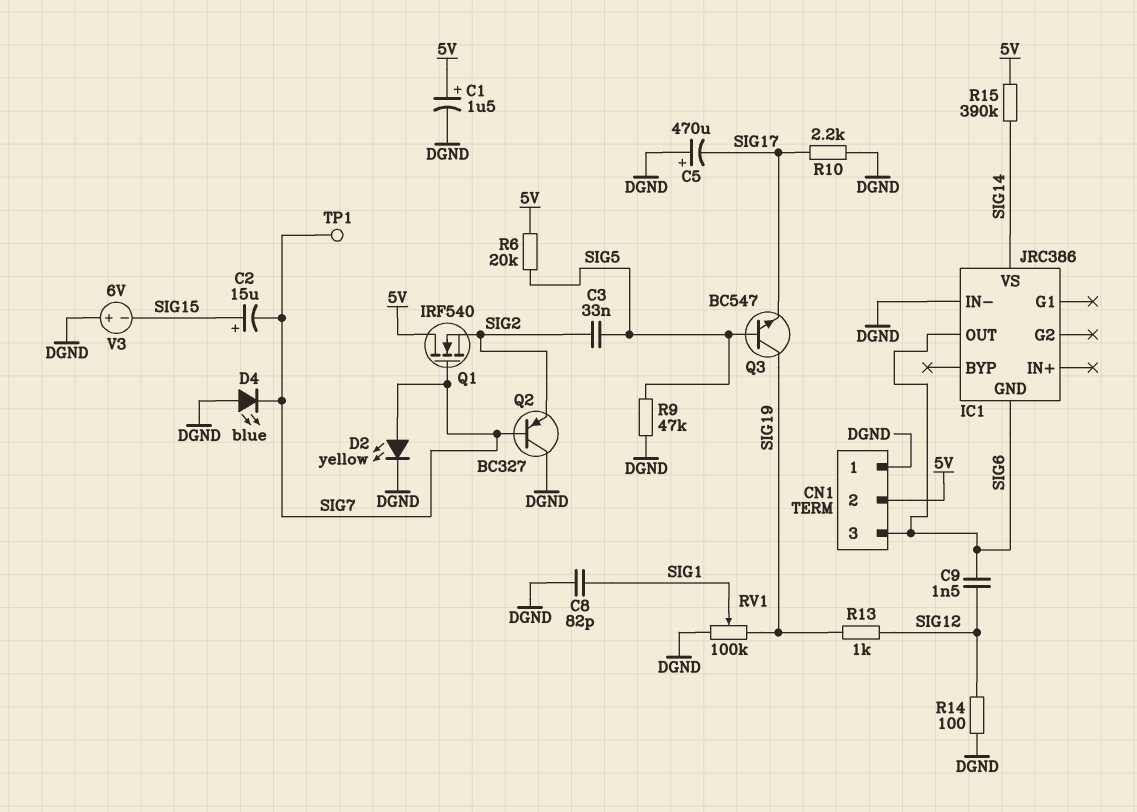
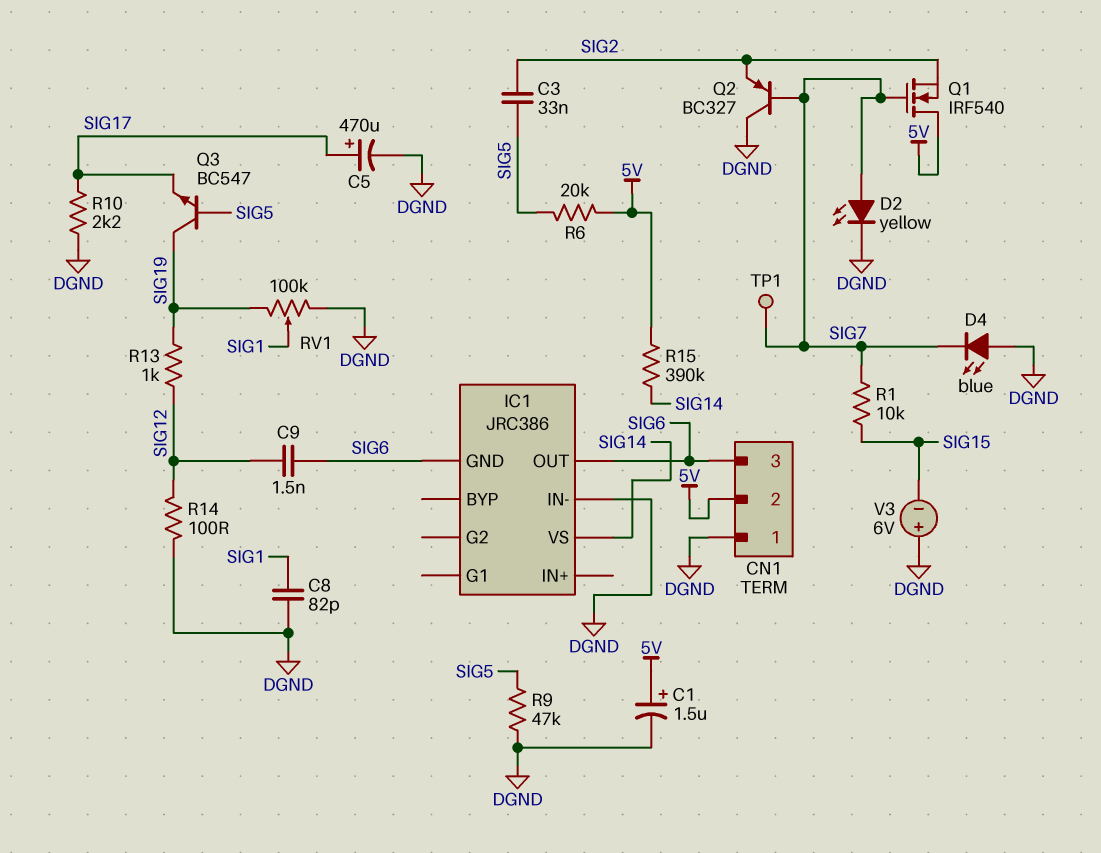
C2: 15uF (plus SIG15, minus SIG7) -> none
C5: 470uF (plus DGND, minus SIG17) -> 470uF (plus SIG17, minus DGND)
R1: none -> 10k (SIG7, SIG15)

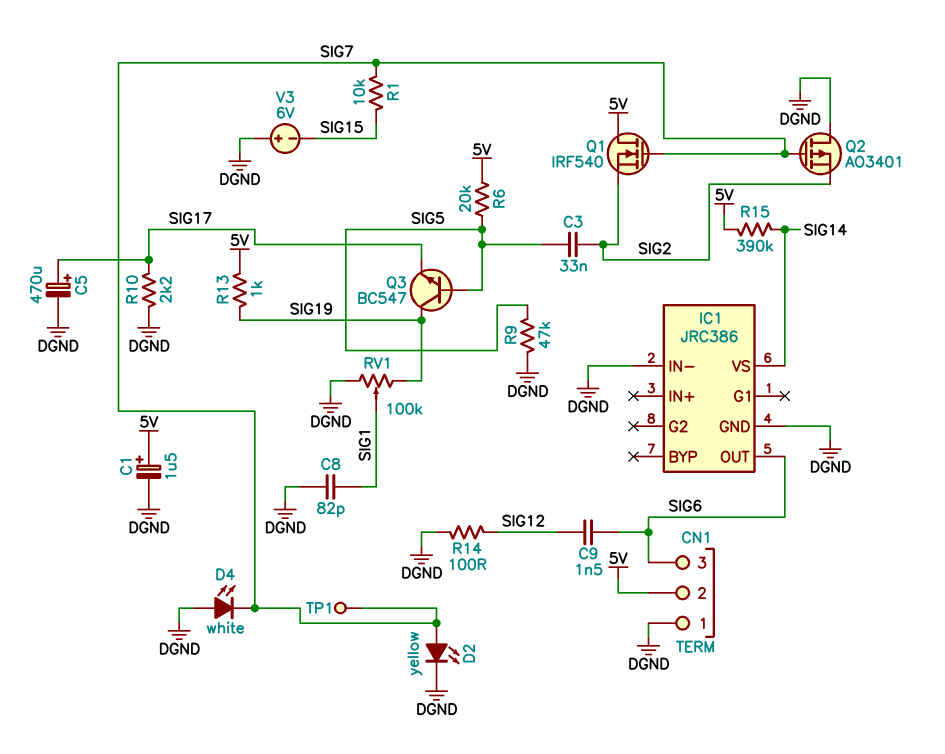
D4: LED blue (A DGND, K SIG7) -> LED white (A DGND, K SIG7)
IC1 pin GND: SIG6 -> DGND
Q2: PNP BC327 (B SIG7, C DGND, E SIG2) -> PMOS AO3401 (G SIG7, D DGND, S SIG2)
R13: 1k (SIG12, SIG19) -> 1k (5V, SIG19)

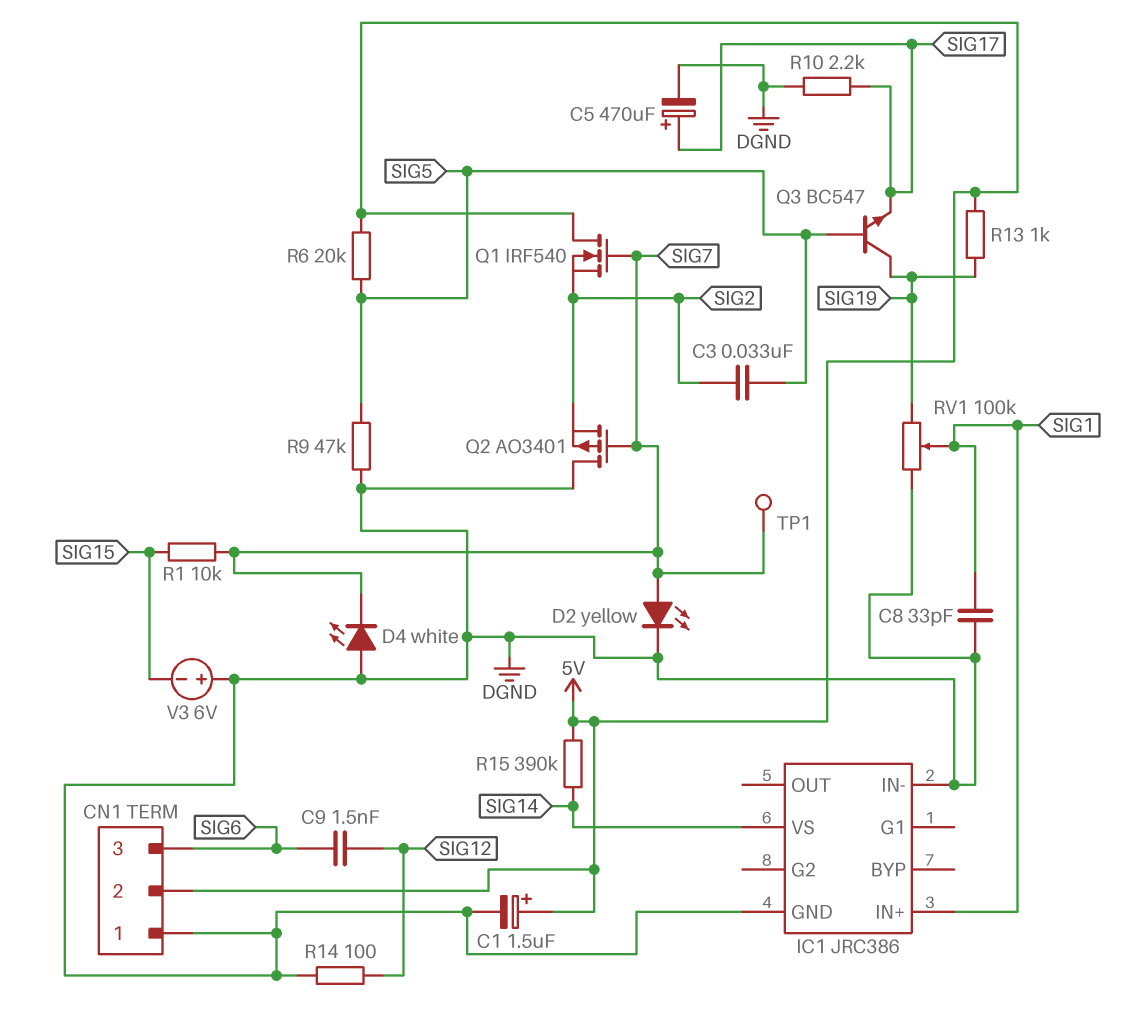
C8: 82pF (DGND, SIG1) -> 33pF (DGND, SIG1)
IC1 pin IN+: none -> SIG1
IC1 pin OUT: SIG6 -> none

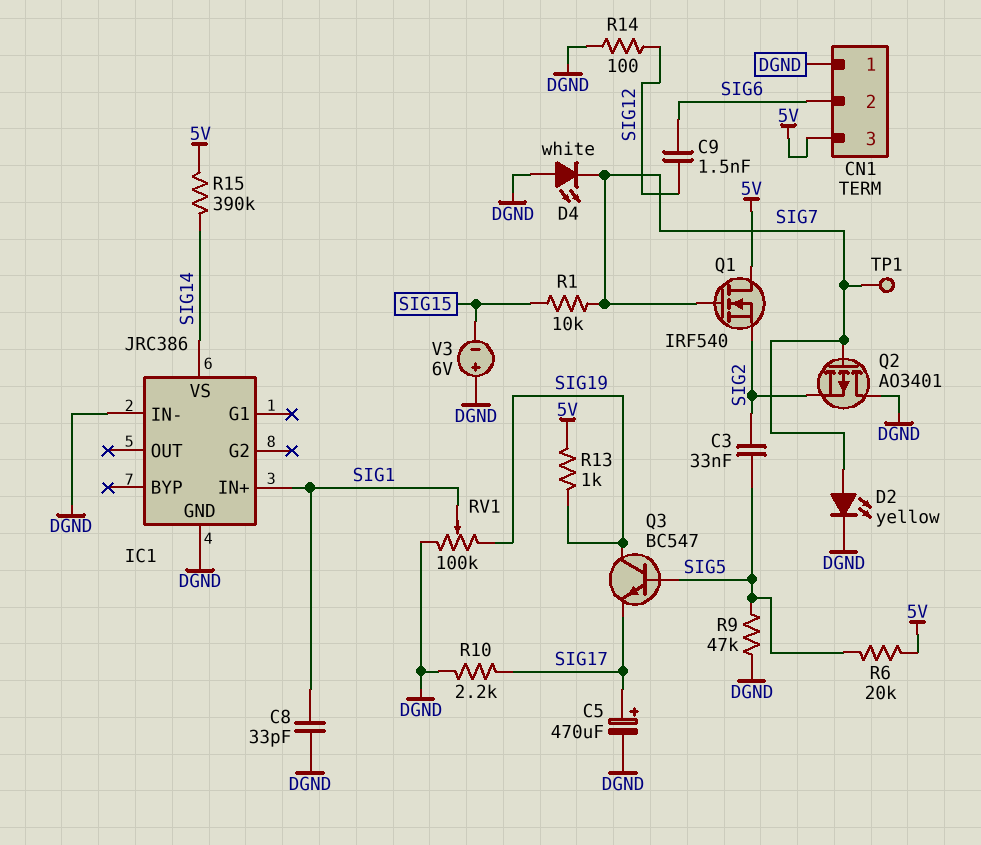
C1: 1.5uF (plus 5V, minus DGND) -> none
CN1 pin 2: 5V -> SIG6
CN1 pin 3: SIG6 -> 5V

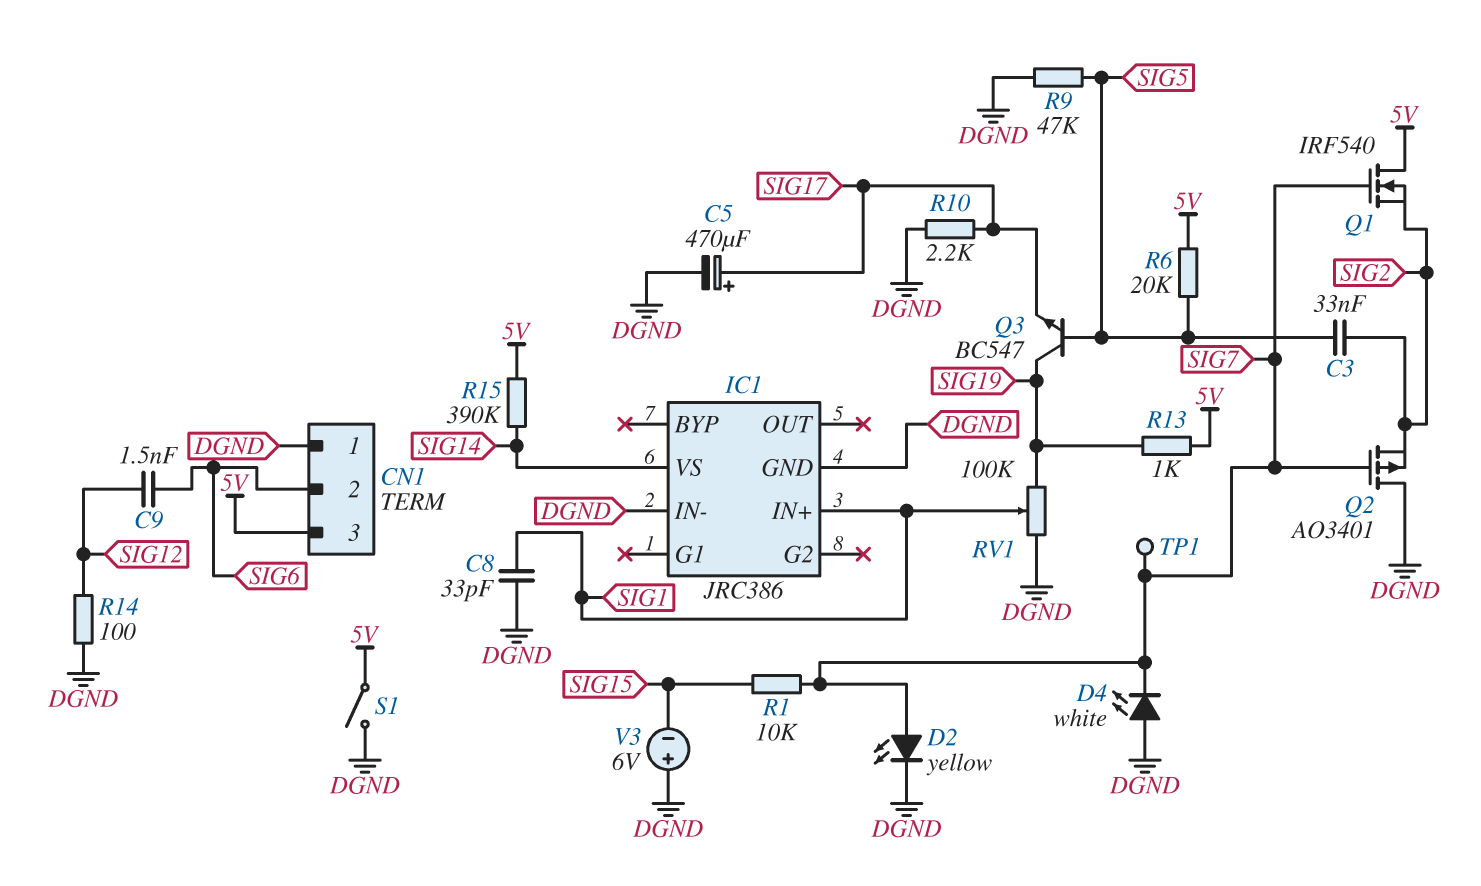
S1: none -> switch (5V, DGND)

